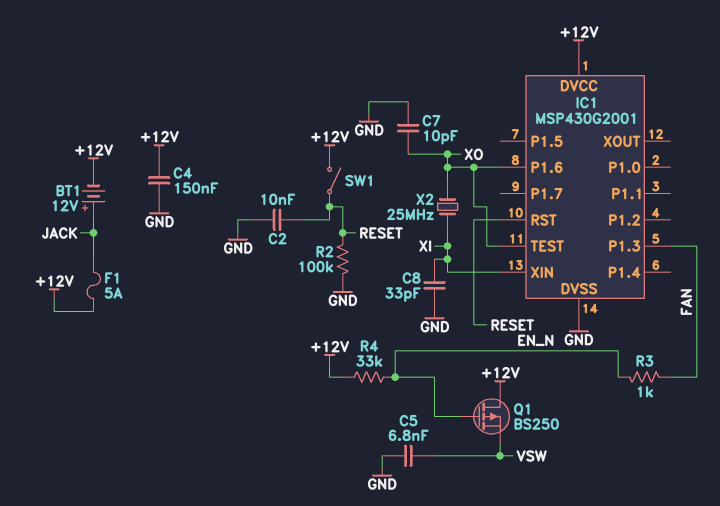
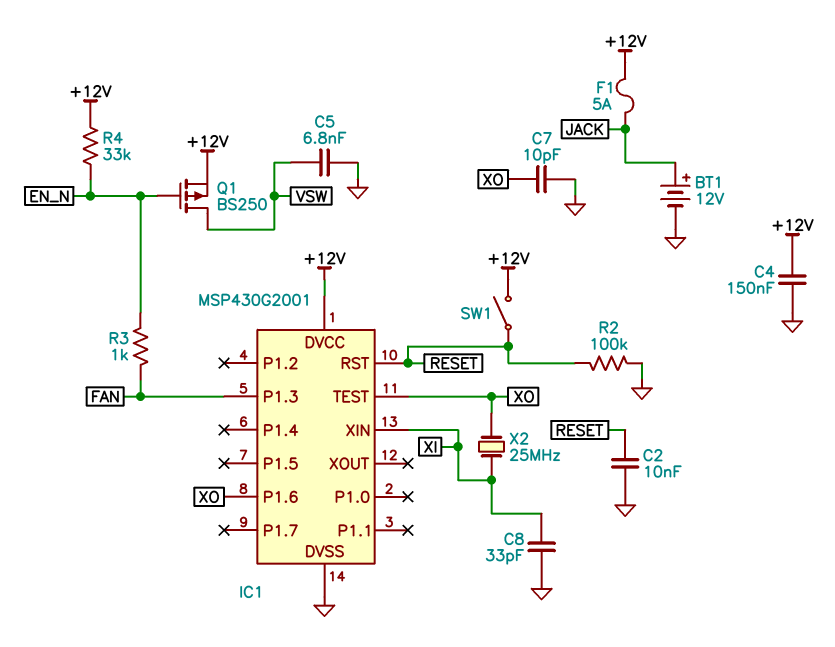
BT1: 12V (plus JACK, minus +12V) -> 12V (plus JACK, minus GND)
Q1: PMOS BS250 (G EN_N, D +12V, S VSW) -> PMOS BS250 (G EN_N, D VSW, S +12V)

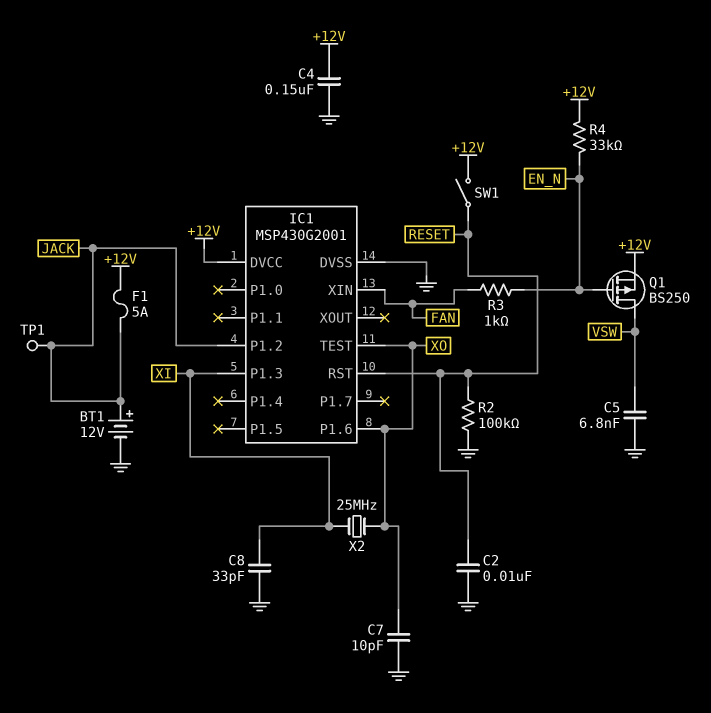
IC1 pin P1.2: none -> JACK
IC1 pin P1.3: FAN -> XI
IC1 pin XIN: XI -> FAN
TP1: none -> test point (JACK)

